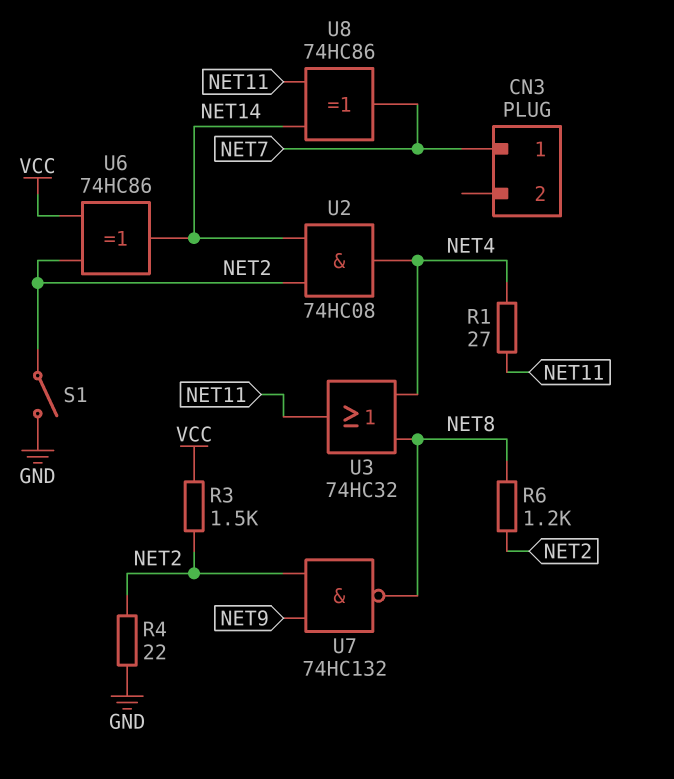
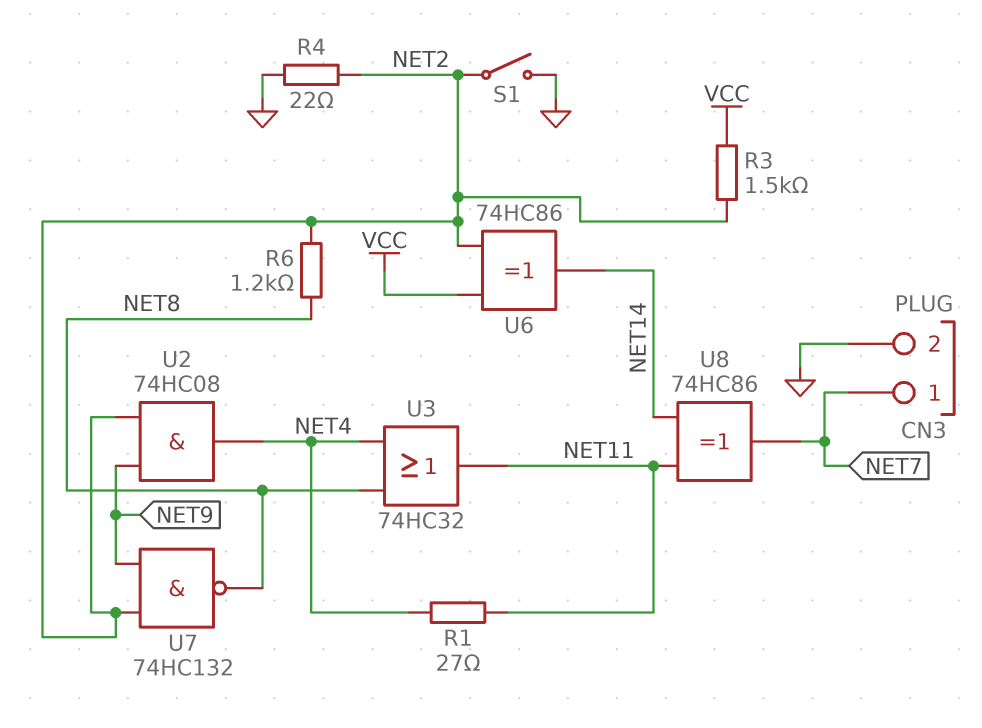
CN3 pin 2: none -> GND
U2: AND 74HC08 (in NET2, in NET14, out NET4) -> AND 74HC08 (in NET2, in NET9, out NET4)

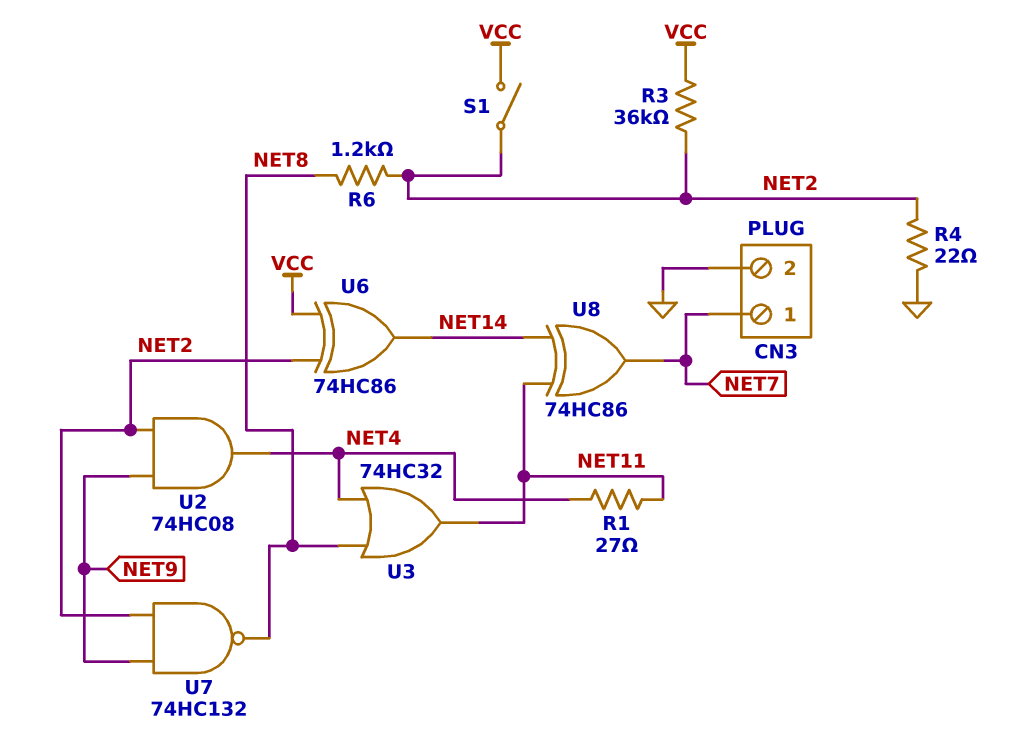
R3: 1.5k (NET2, VCC) -> 36k (NET2, VCC)
S1: switch (GND, NET2) -> switch (NET2, VCC)

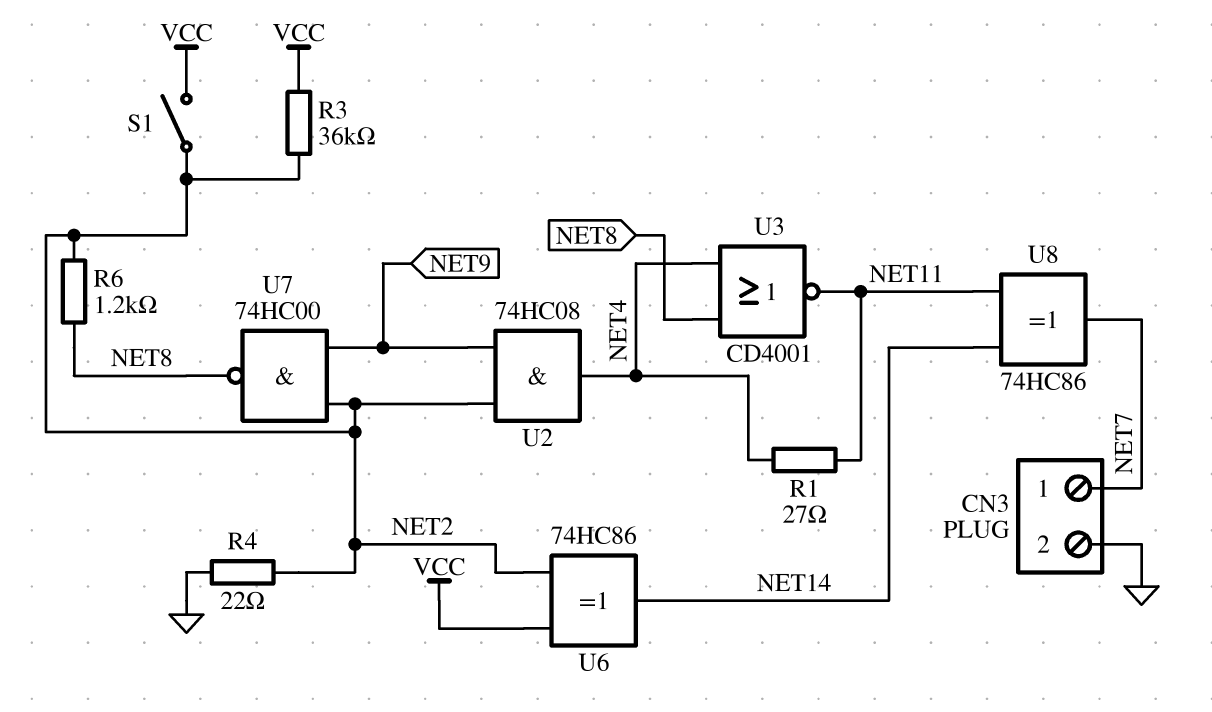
U3: OR 74HC32 (in NET4, in NET8, out NET11) -> NOR CD4001 (in NET4, in NET8, out NET11)
U7: NAND 74HC132 (in NET2, in NET9, out NET8) -> NAND 74HC00 (in NET2, in NET9, out NET8)

